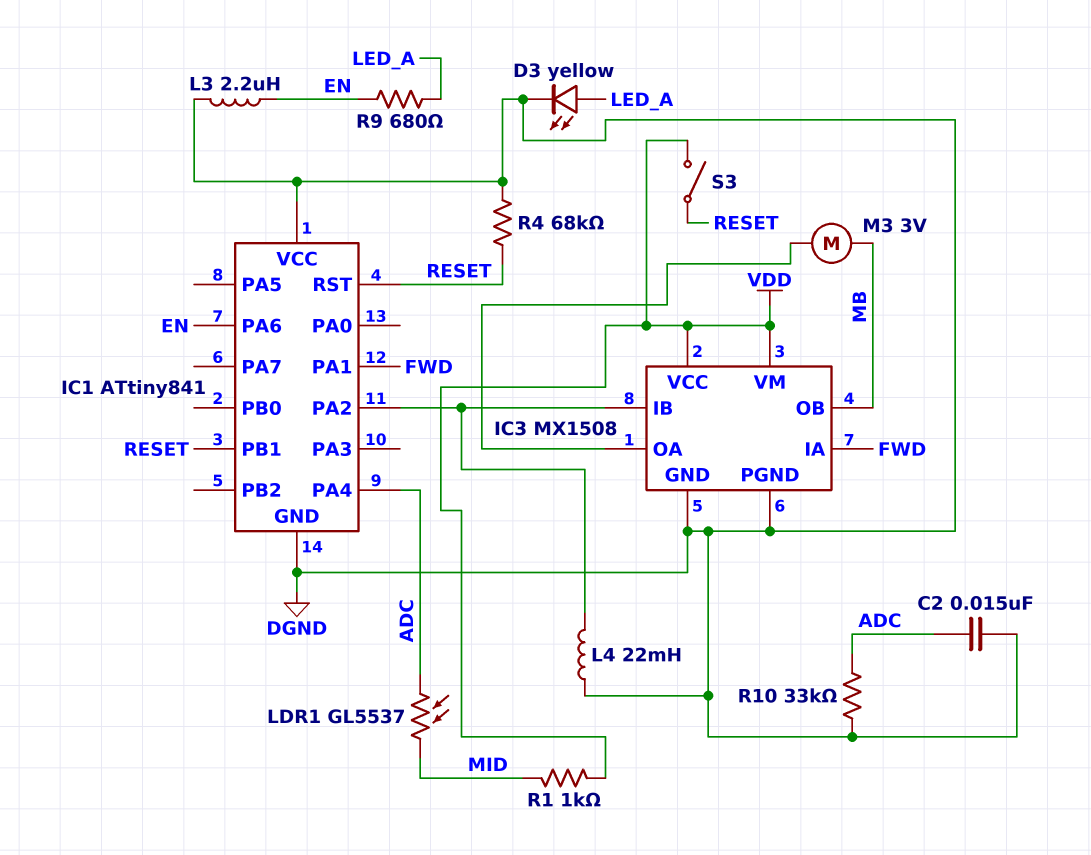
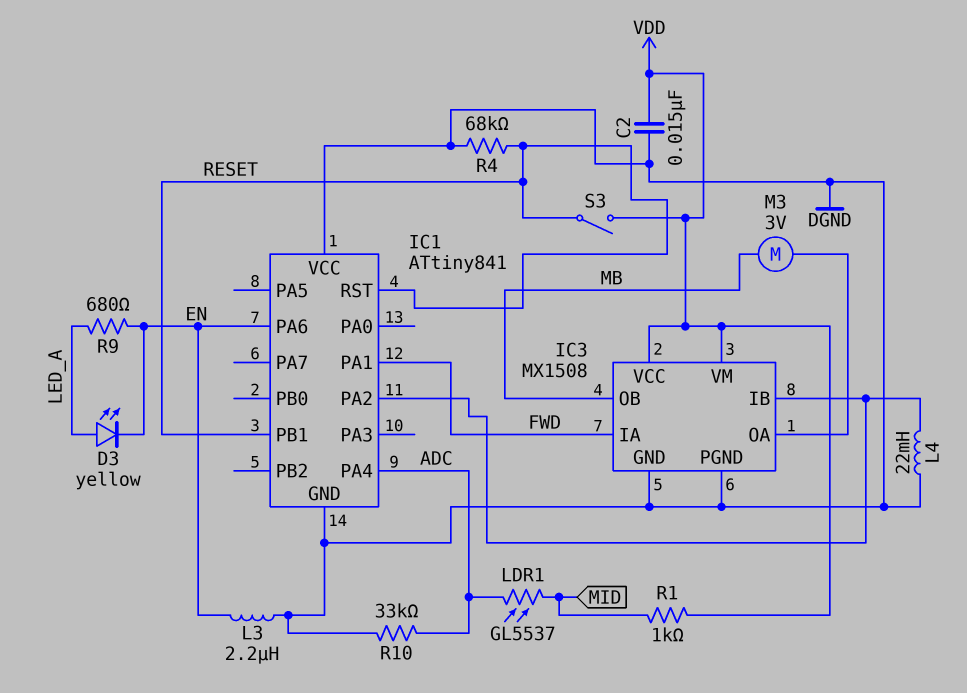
C2: 15nF (ADC, DGND) -> 15nF (DGND, VDD)
D3: LED yellow (A LED_A, K DGND) -> LED yellow (A LED_A, K EN)

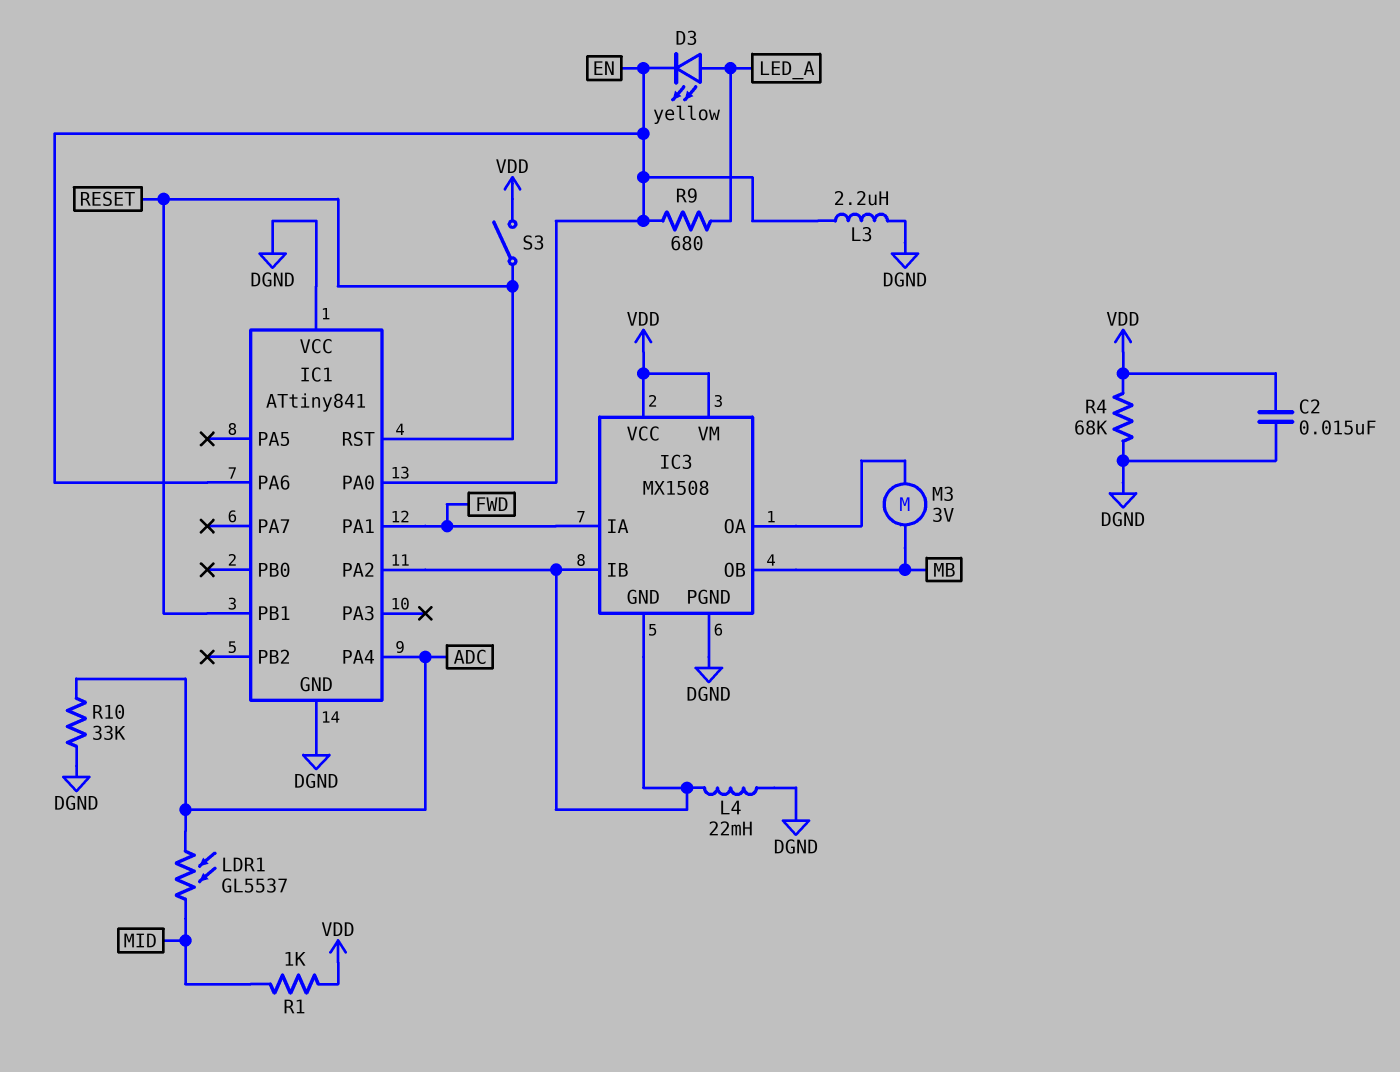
IC1 pin PA0: none -> EN
IC3 pin GND: DGND -> IC1/PA2
R4: 68k (DGND, RESET) -> 68k (DGND, VDD)

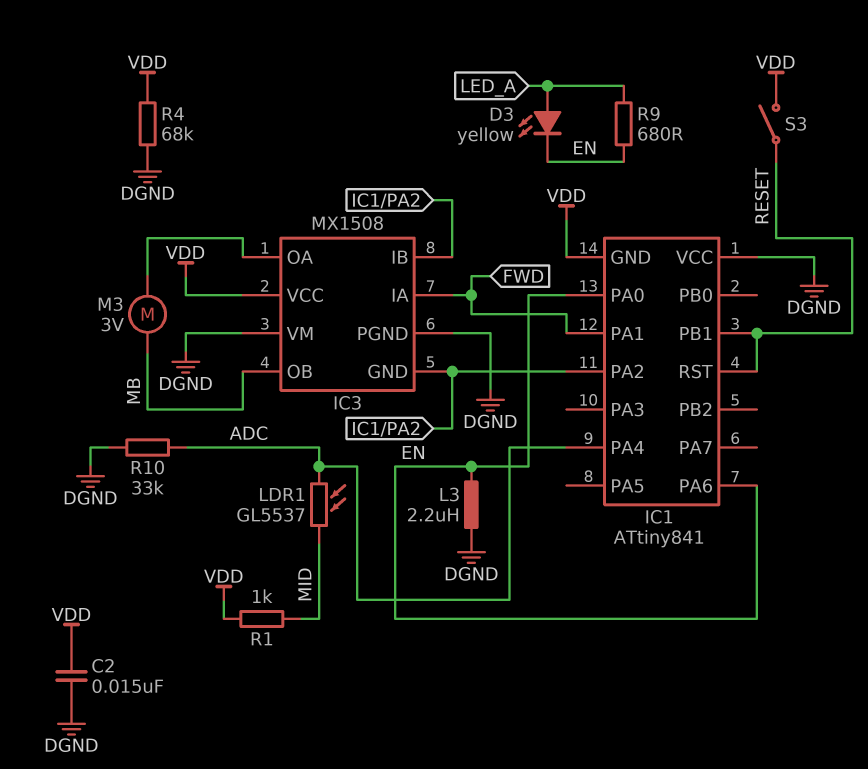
IC1 pin GND: DGND -> VDD
IC3 pin VM: VDD -> DGND
L4: 22mH (DGND, IC1/PA2) -> none

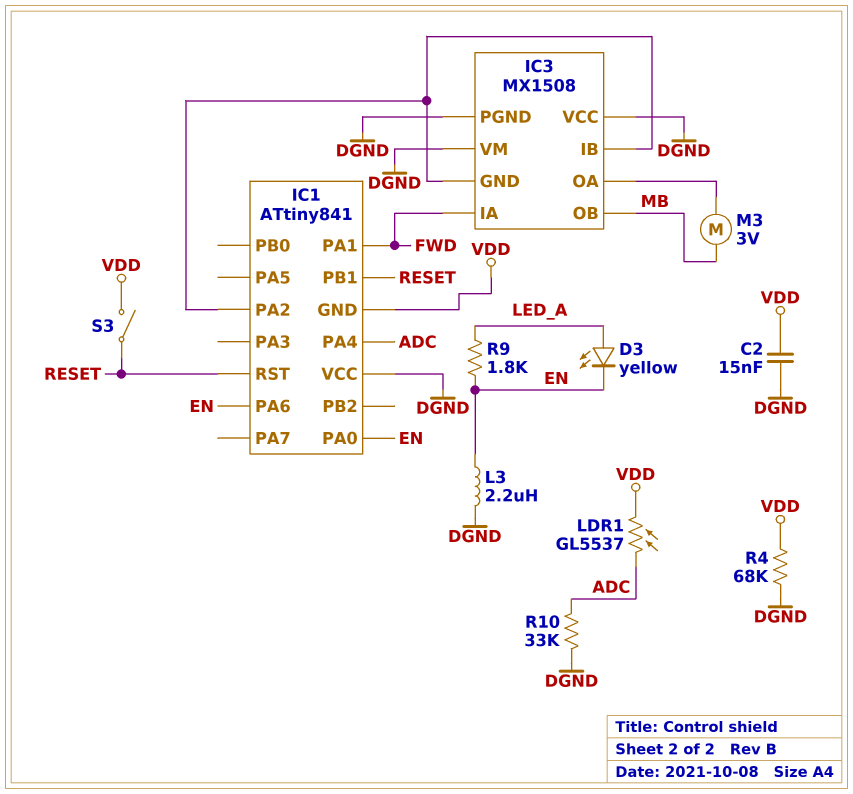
IC3 pin VCC: VDD -> DGND
LDR1: GL5537 (ADC, MID) -> GL5537 (ADC, VDD)
R1: 1k (MID, VDD) -> none
R9: 680 (EN, LED_A) -> 1.8k (EN, LED_A)

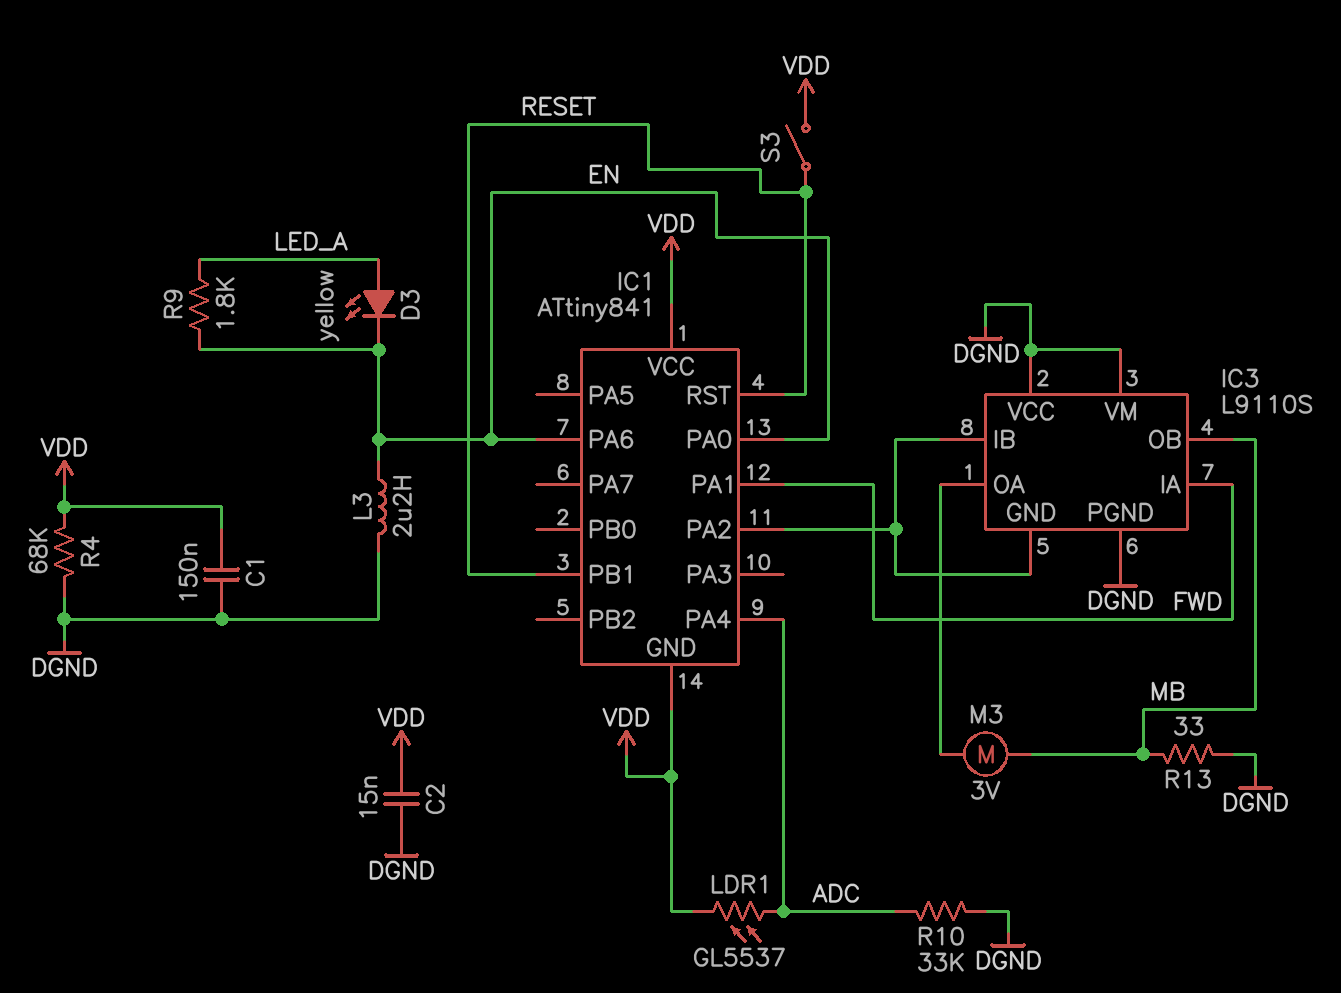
C1: none -> 150nF (DGND, VDD)
IC1 pin VCC: DGND -> VDD
IC3: MX1508 -> L9110S
R13: none -> 33 (DGND, MB)

